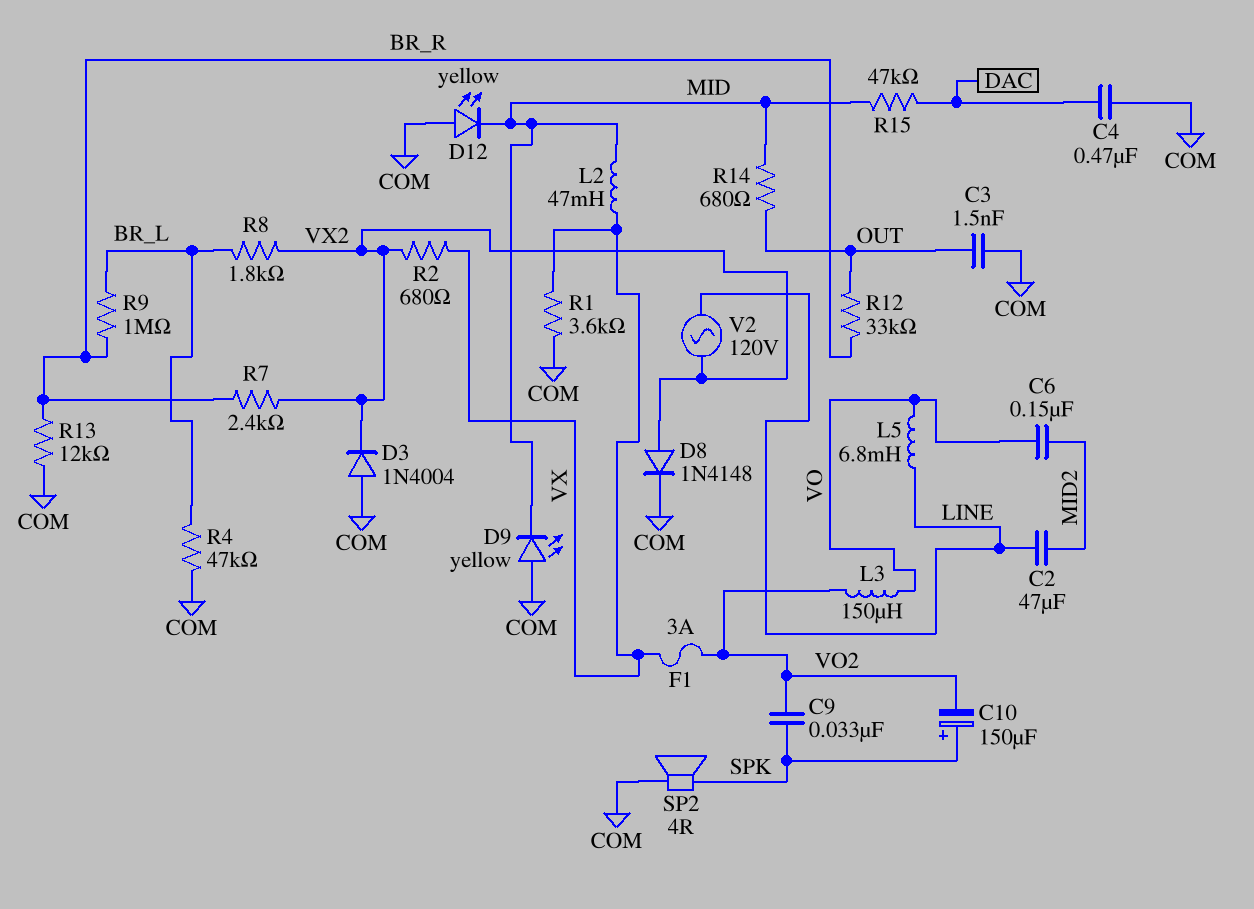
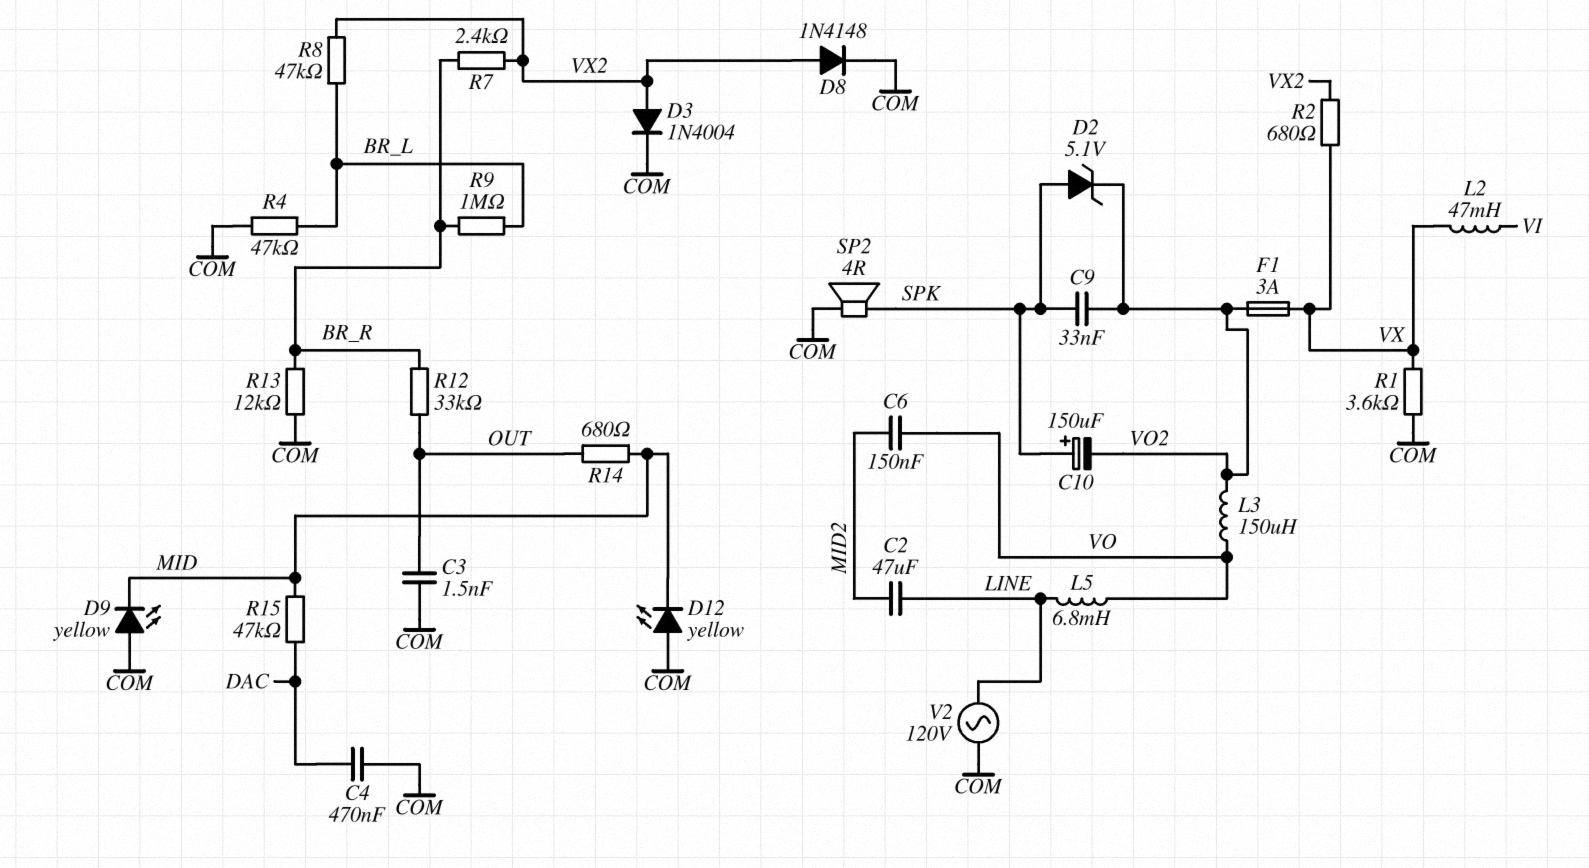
D2: none -> zener 5.1V (A SPK, K VO2)
D3: diode 1N4004 (A COM, K VX2) -> diode 1N4004 (A VX2, K COM)
L2: 47mH (MID, VX) -> 47mH (VI, VX)
R8: 1.8k (BR_L, VX2) -> 47k (BR_L, VX2)
V2: AC 120V (LINE, VX2) -> AC 120V (COM, LINE)

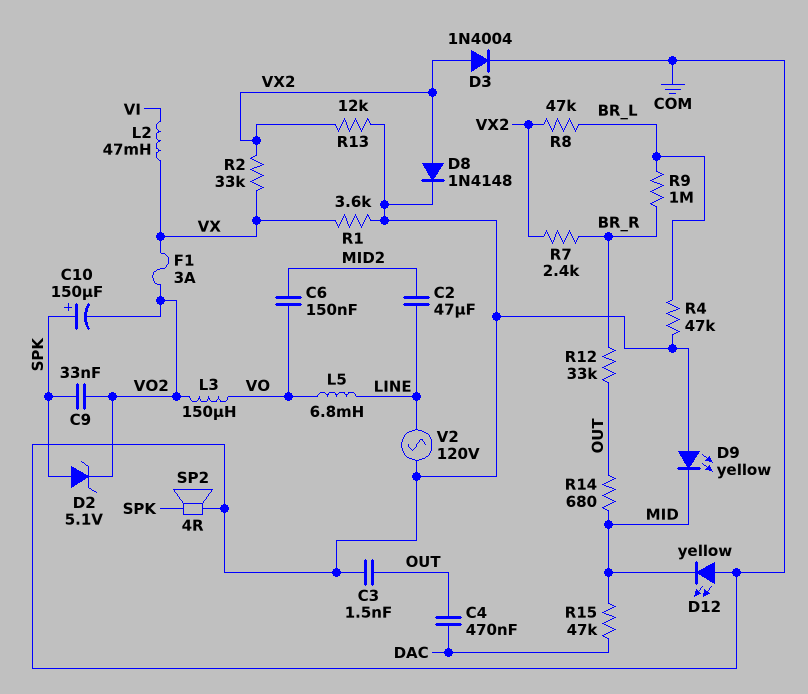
C4: 470nF (COM, DAC) -> 470nF (DAC, OUT)
R2: 680 (VX, VX2) -> 33k (VX, VX2)
R13: 12k (BR_R, COM) -> 12k (COM, VX2)

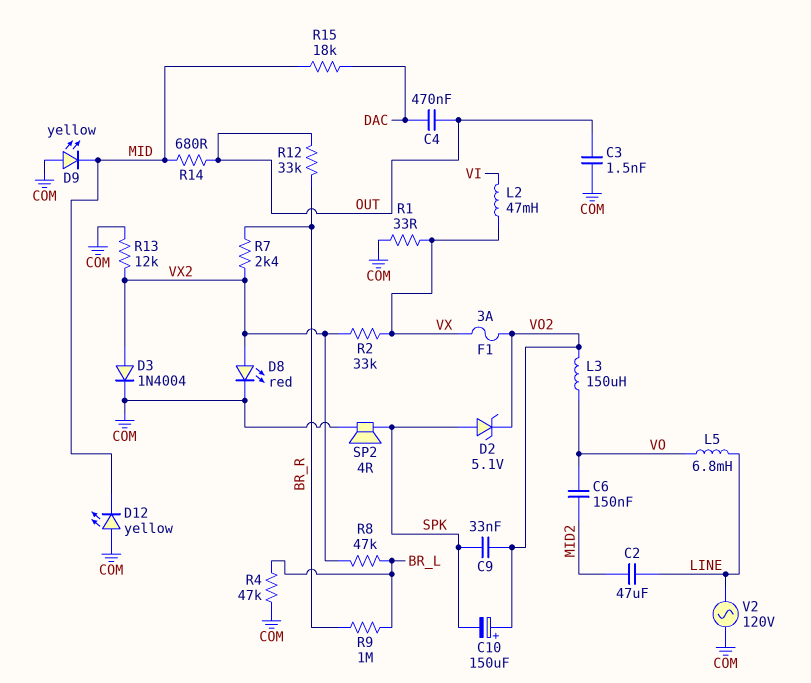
C10: 150uF (plus SPK, minus VO2) -> 150uF (plus VO2, minus SPK)
D8: diode 1N4148 (A VX2, K COM) -> LED red (A VX2, K COM)
R1: 3.6k (COM, VX) -> 33 (COM, VX)
R15: 47k (DAC, MID) -> 18k (DAC, MID)

